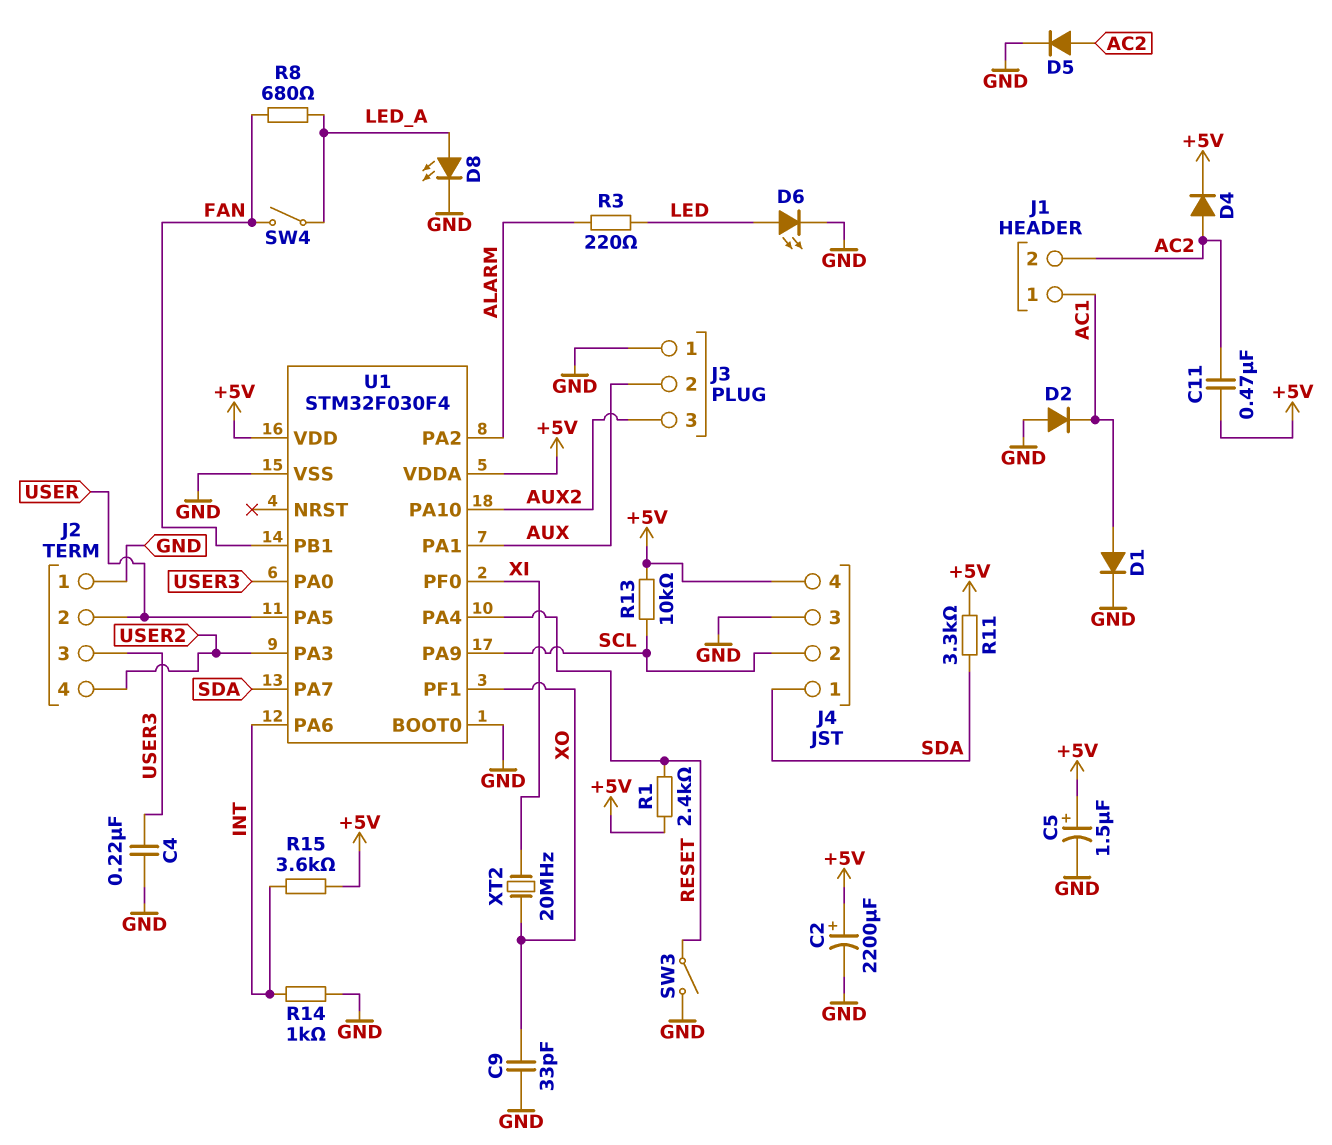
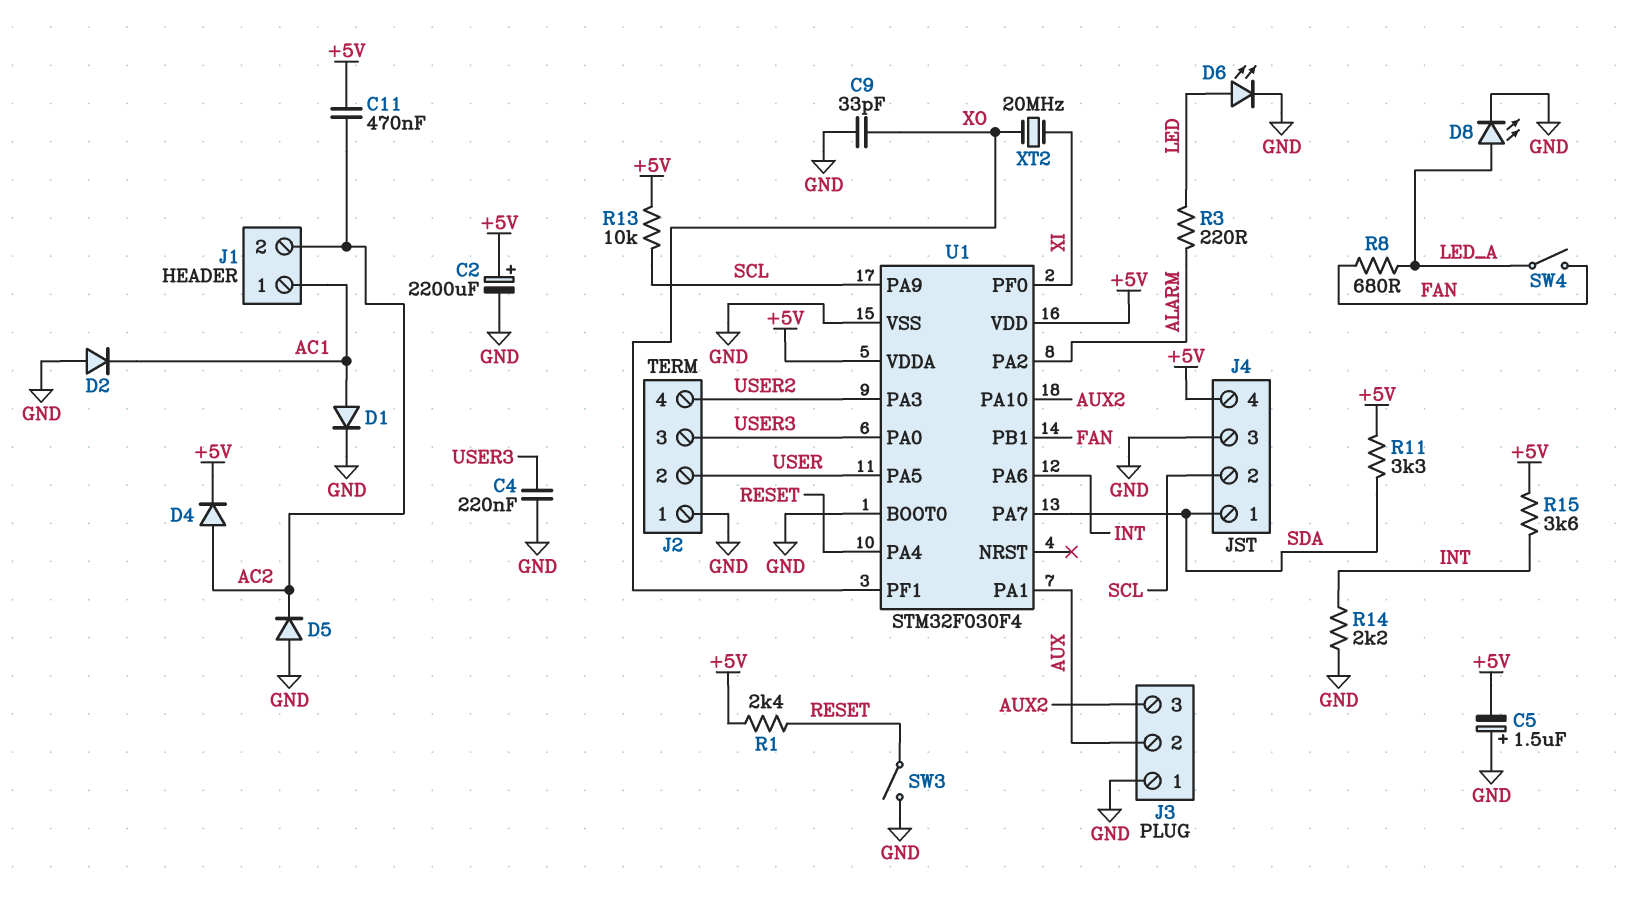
C5: 1.5uF (plus +5V, minus GND) -> 1.5uF (plus GND, minus +5V)
D5: diode (A AC2, K GND) -> diode (A GND, K AC2)
R14: 1k (GND, INT) -> 2.2k (GND, INT)

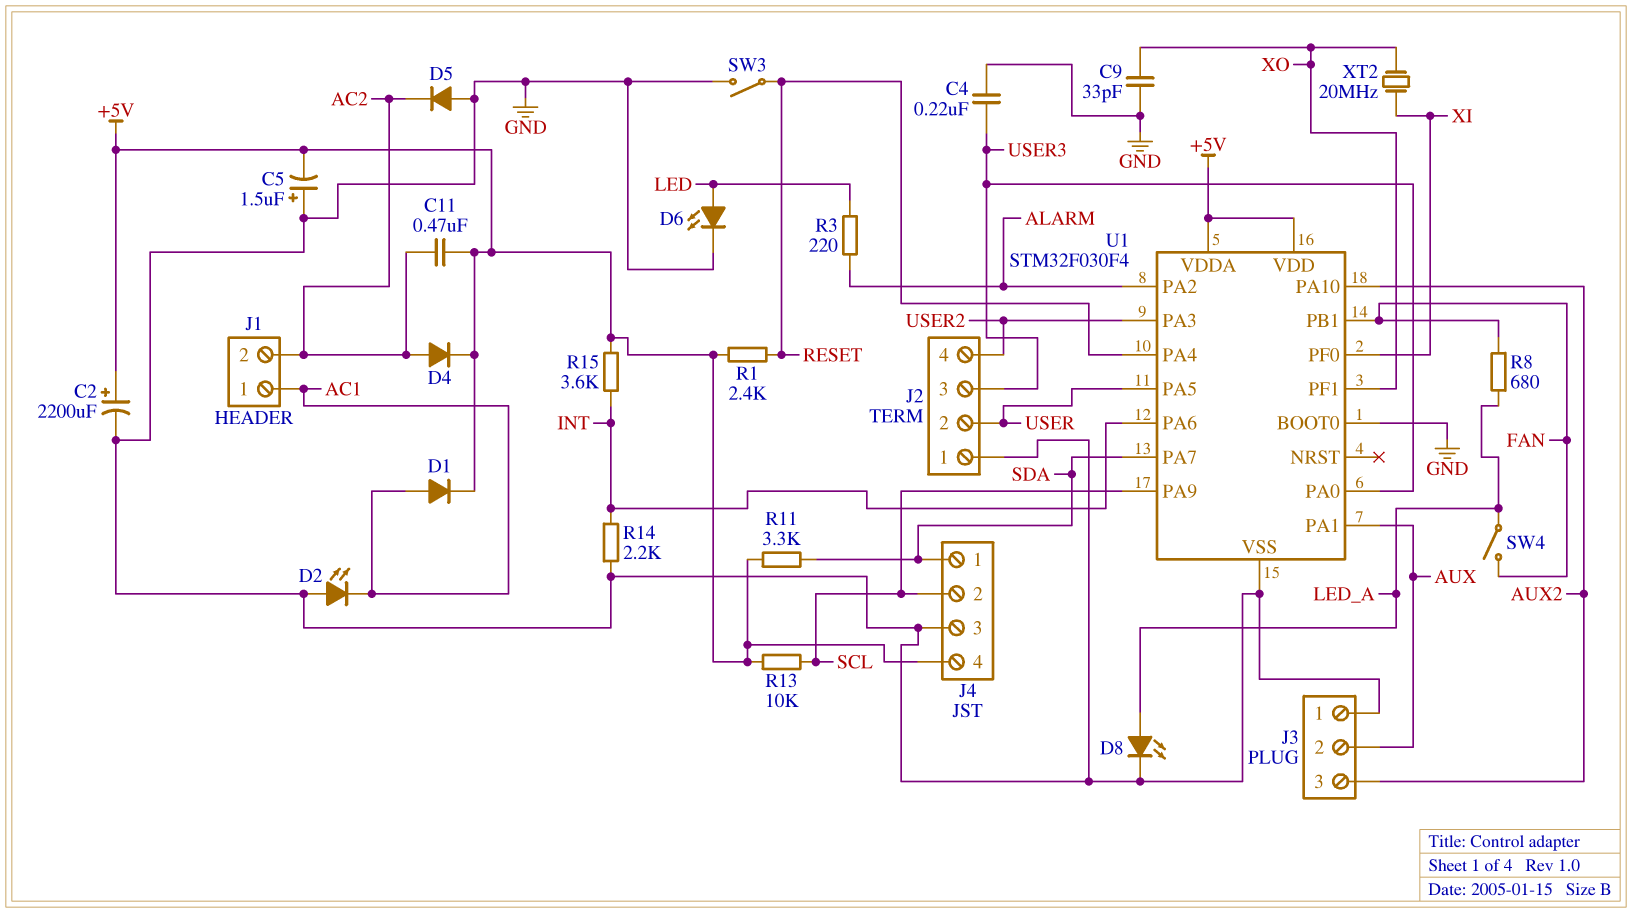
D1: diode (A AC1, K GND) -> diode (A AC1, K +5V)
D2: diode (A GND, K AC1) -> LED (A GND, K AC1)

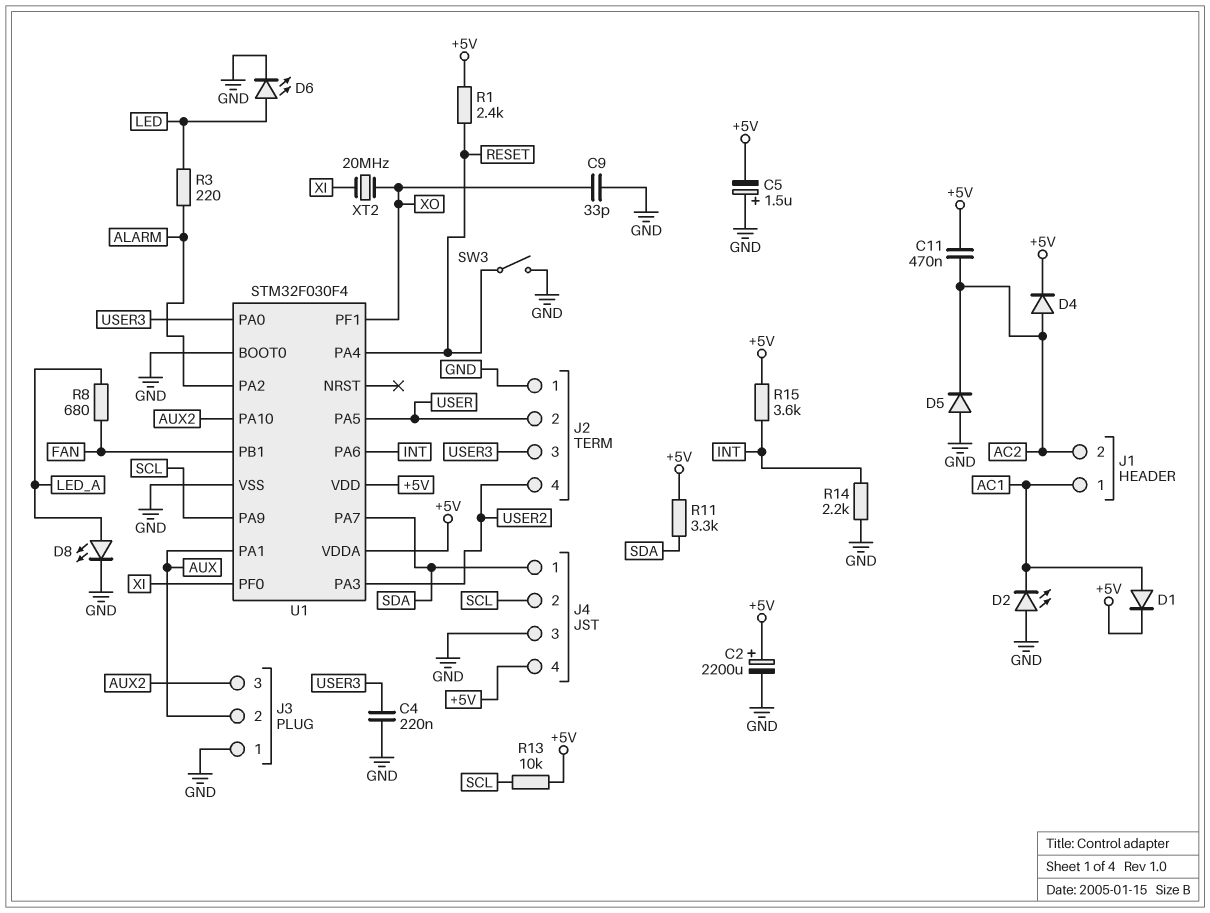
SW4: switch (FAN, LED_A) -> none

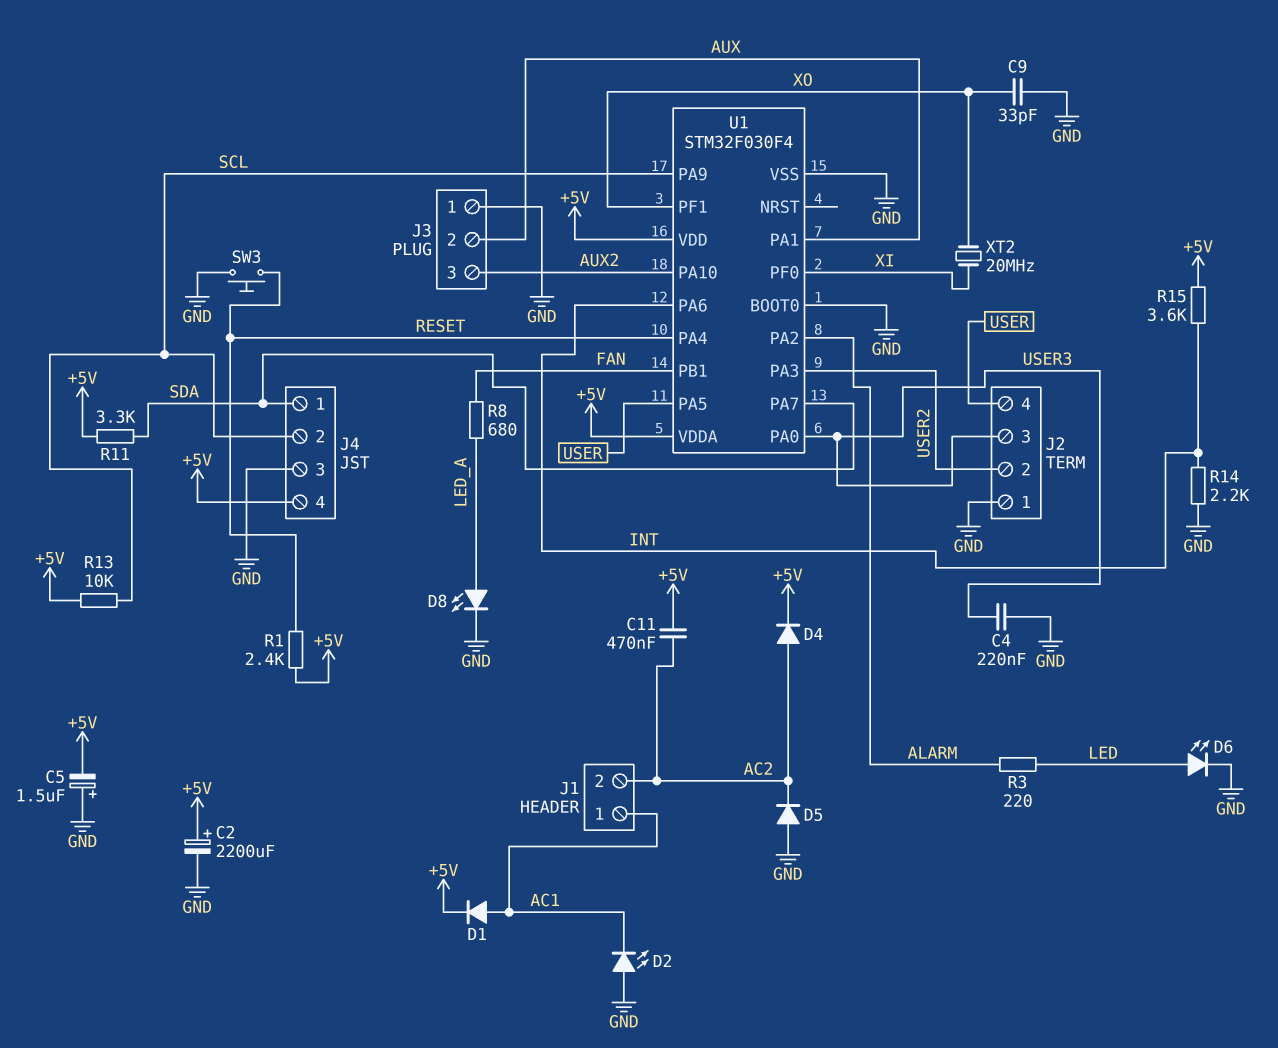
J2 pin 2: USER -> USER2
J2 pin 4: USER2 -> USER
SW3: switch (GND, RESET) -> button (GND, RESET)

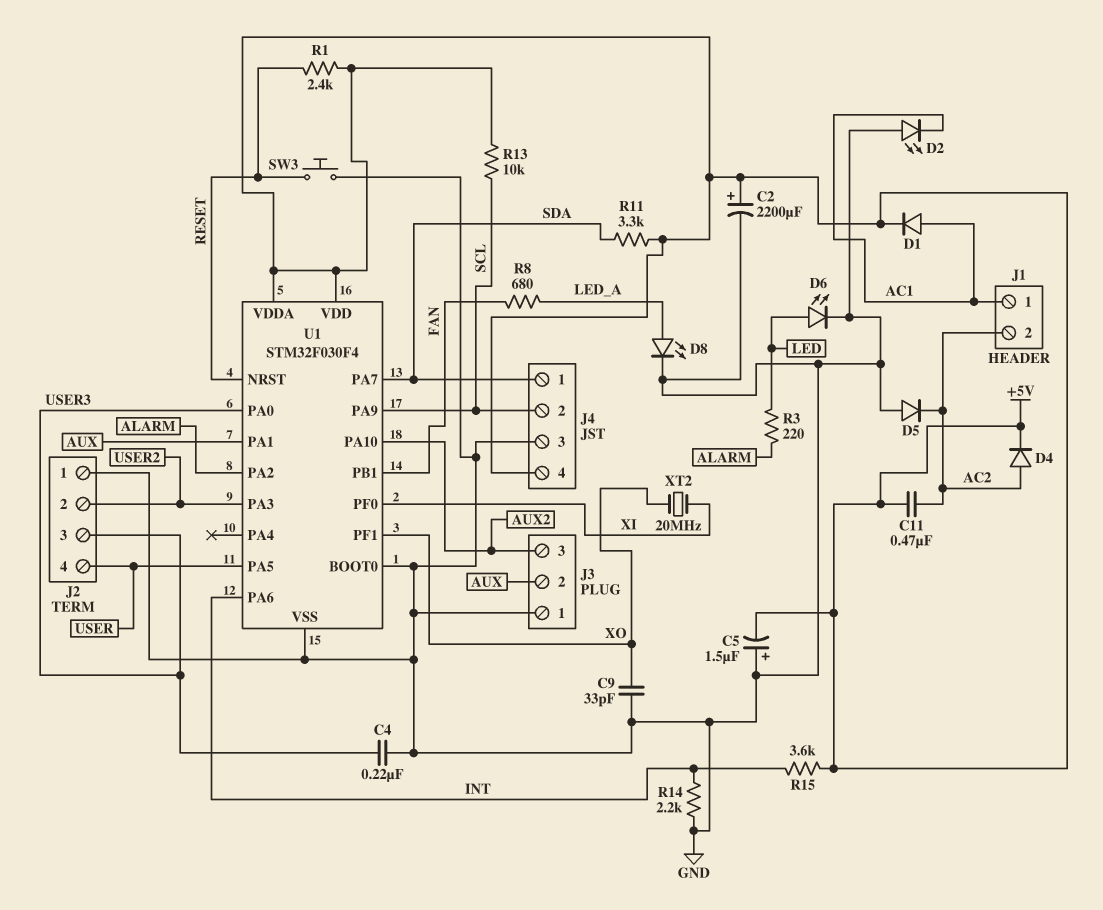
U1 pin NRST: none -> RESET
U1 pin PA4: RESET -> none

